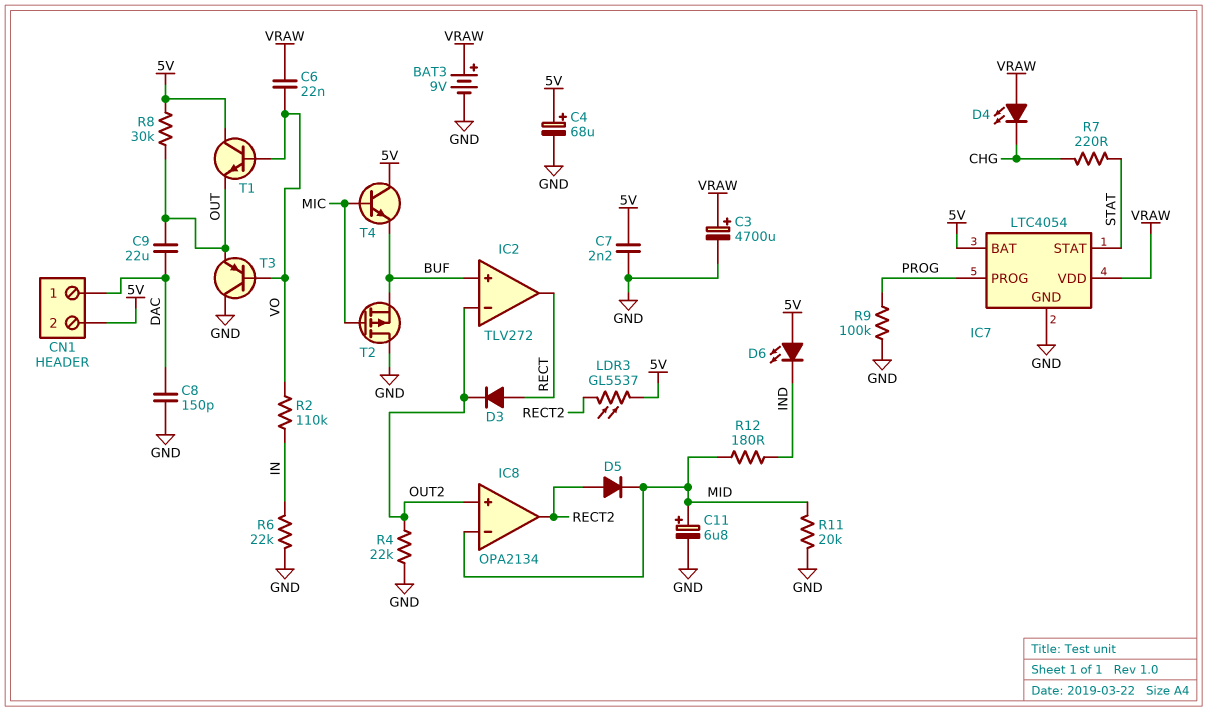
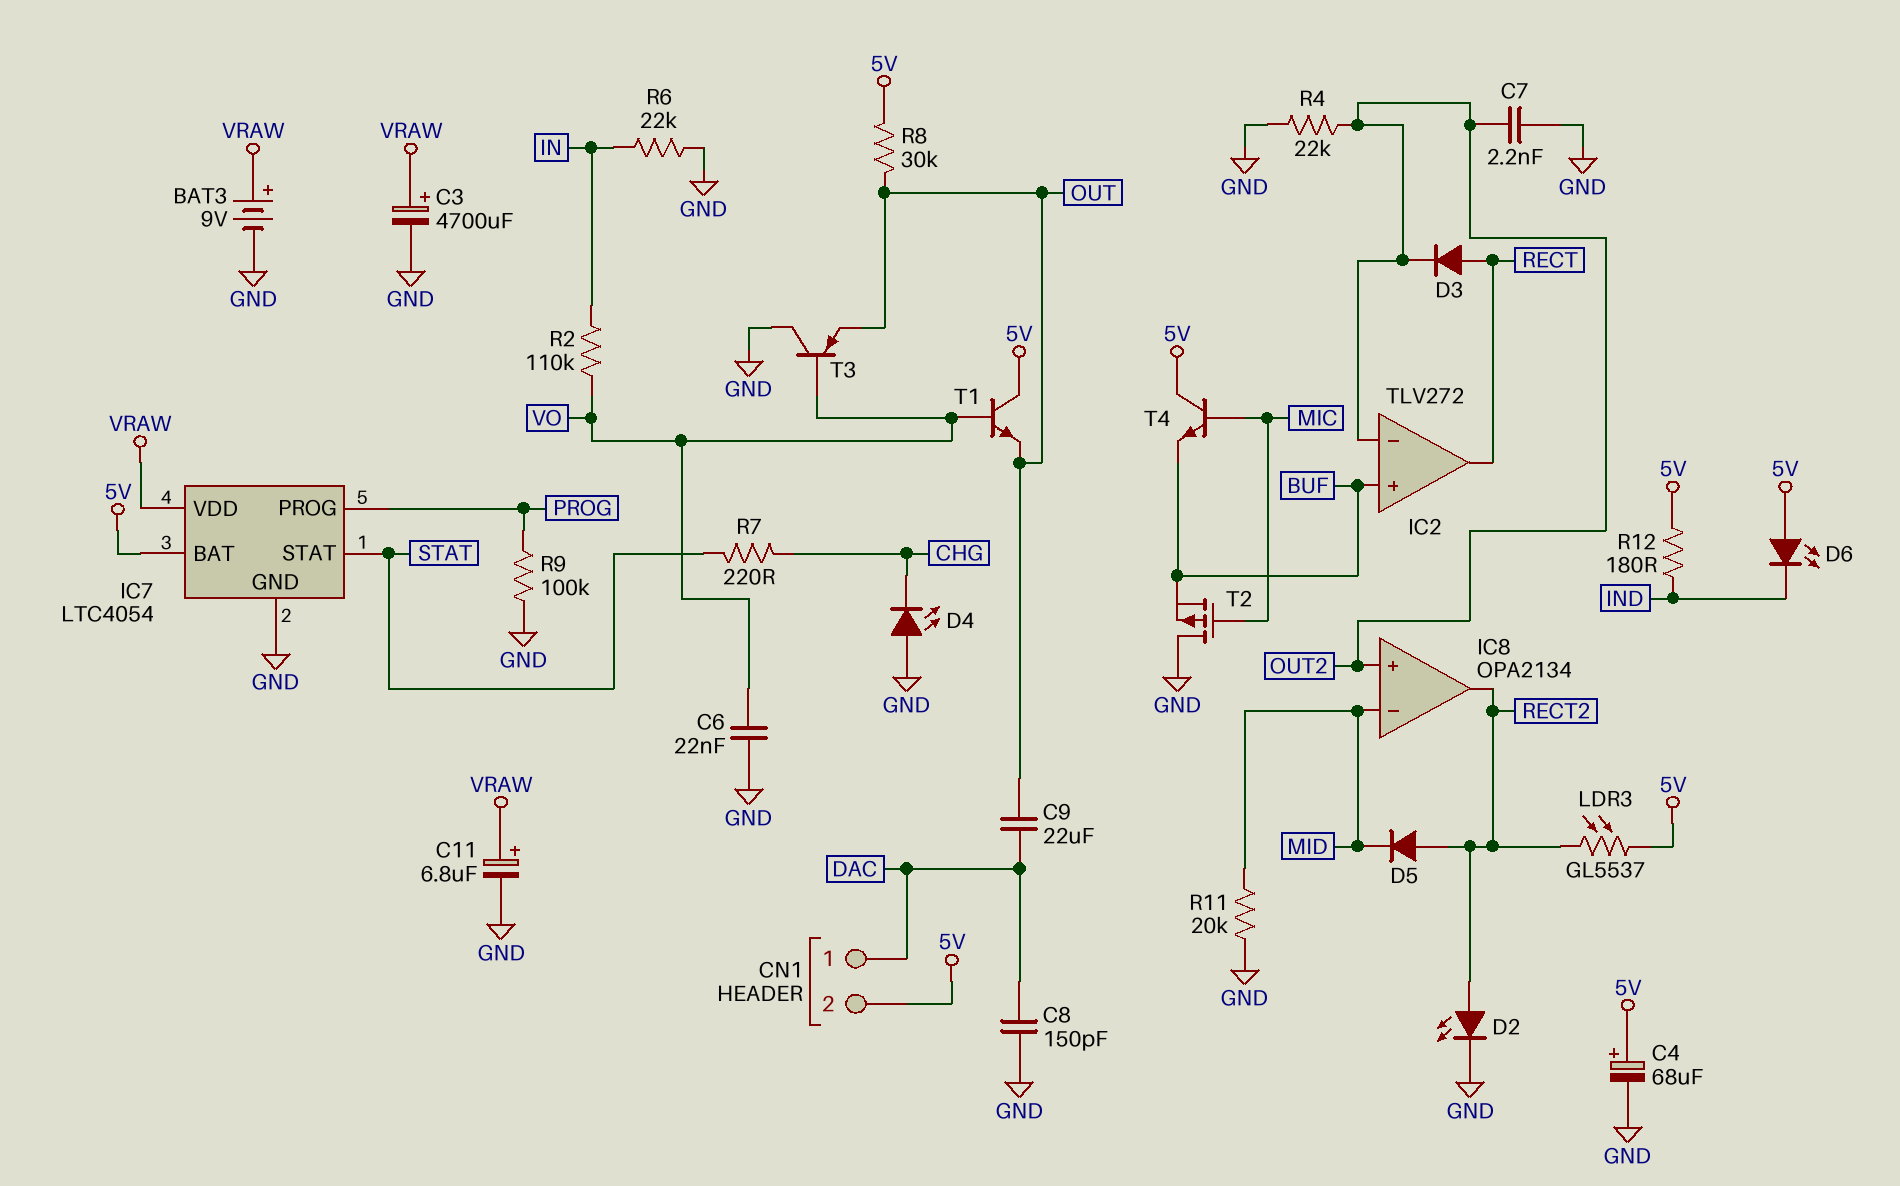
C6: 22nF (VO, VRAW) -> 22nF (GND, VO)
C7: 2.2nF (5V, GND) -> 2.2nF (GND, OUT2)
C11: 6.8uF (plus MID, minus GND) -> 6.8uF (plus VRAW, minus GND)
D2: none -> LED (A RECT2, K GND)
D4: LED (A VRAW, K CHG) -> LED (A GND, K CHG)
R12: 180 (IND, MID) -> 180 (5V, IND)

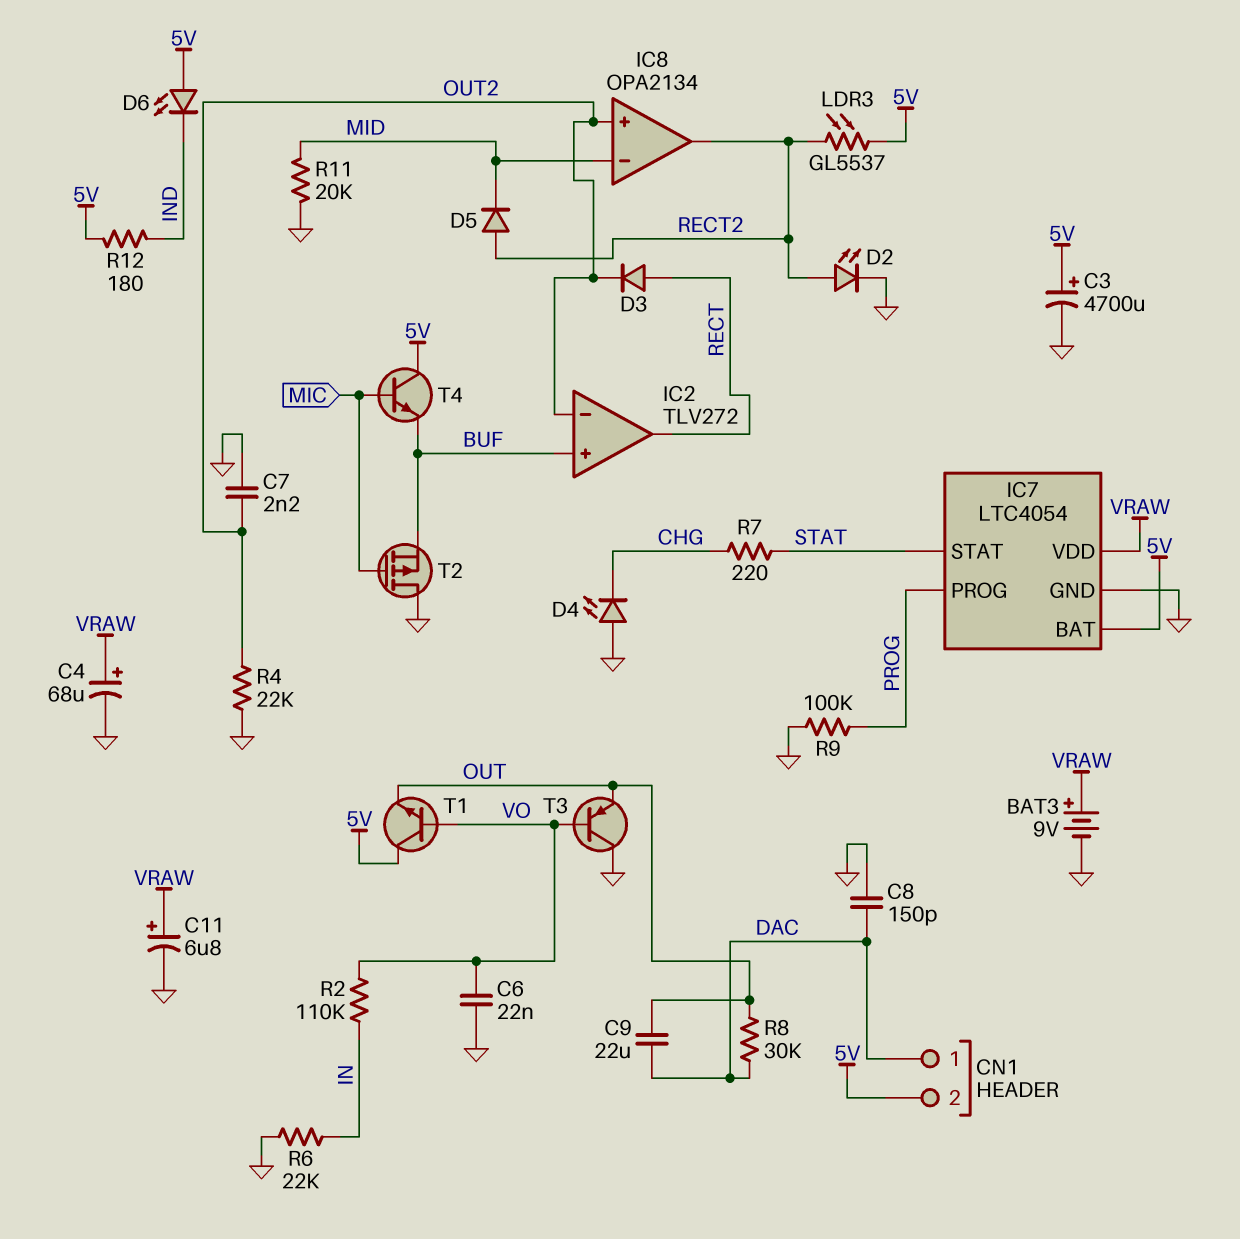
C3: 4700uF (plus VRAW, minus GND) -> 4700uF (plus 5V, minus GND)
C4: 68uF (plus 5V, minus GND) -> 68uF (plus VRAW, minus GND)
R8: 30k (5V, OUT) -> 30k (DAC, OUT)

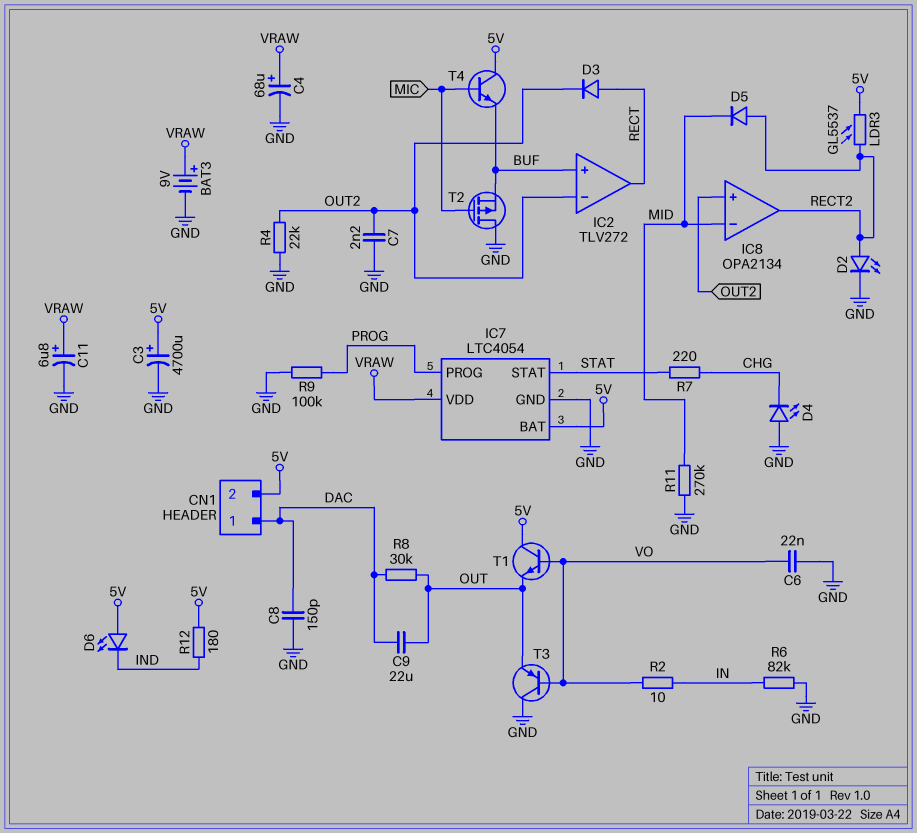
R2: 110k (IN, VO) -> 10 (IN, VO)
R6: 22k (GND, IN) -> 82k (GND, IN)
R11: 20k (GND, MID) -> 270k (GND, MID)

